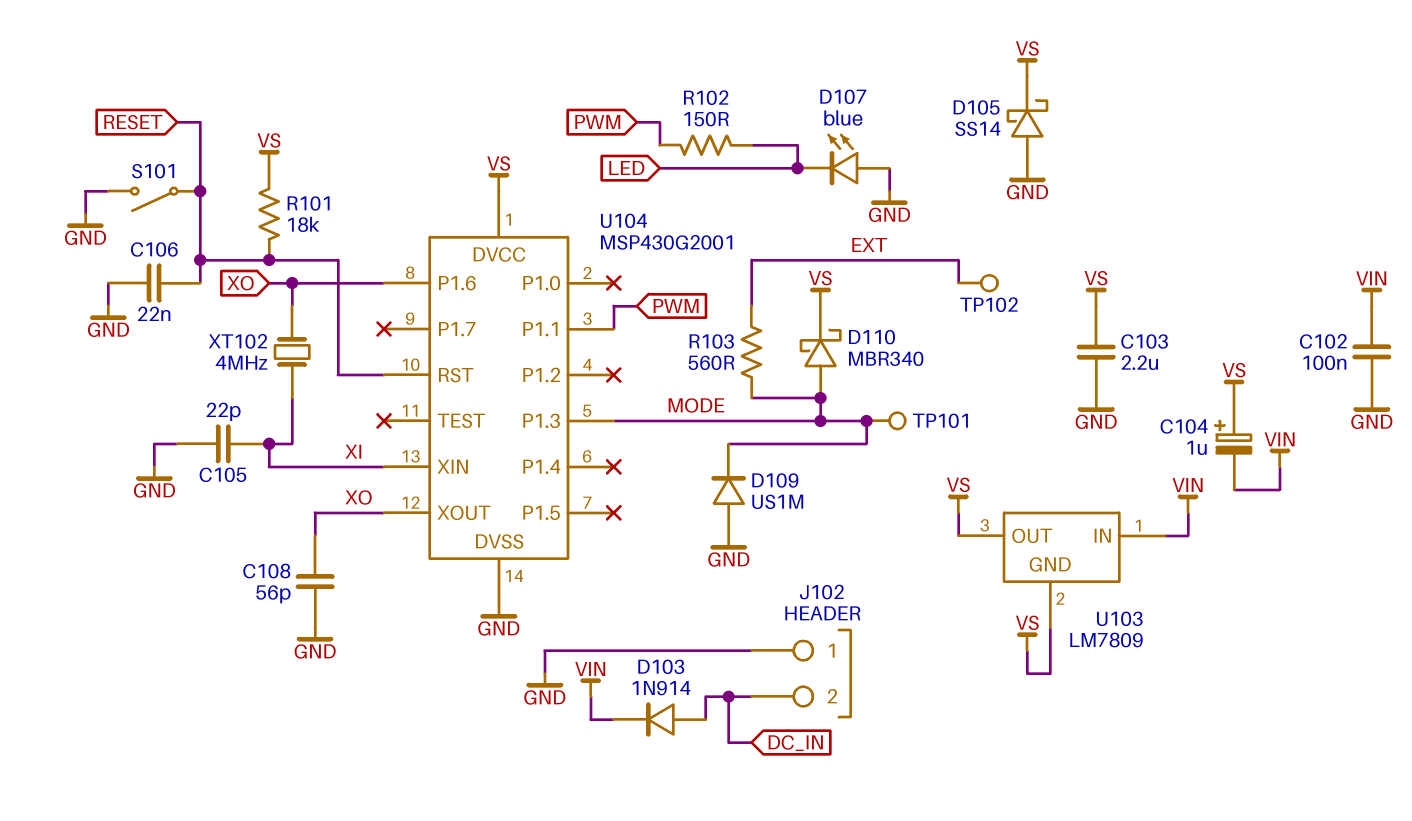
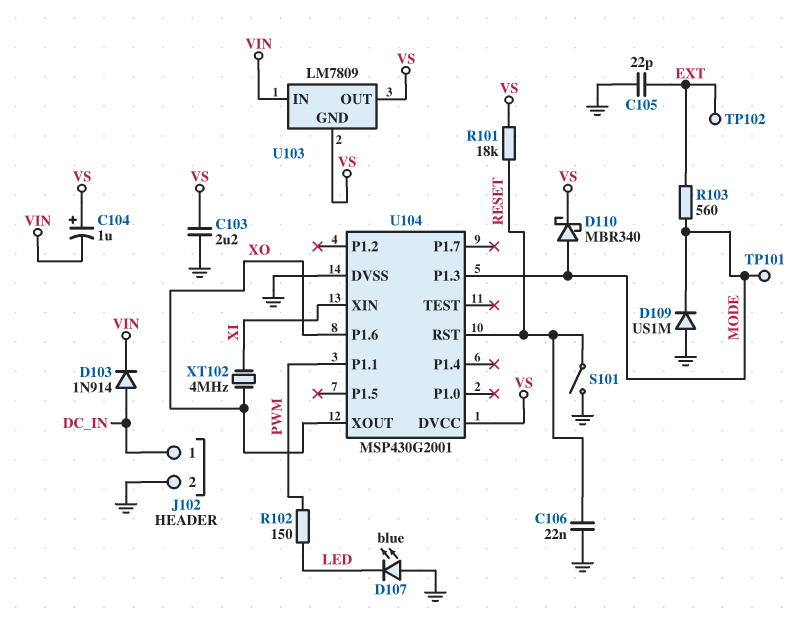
C102: 100nF (GND, VIN) -> none
C105: 22pF (GND, XI) -> 22pF (EXT, GND)
C108: 56pF (GND, XO) -> none
D105: schottky SS14 (A GND, K VS) -> none
J102 pin 1: GND -> DC_IN
J102 pin 2: DC_IN -> GND

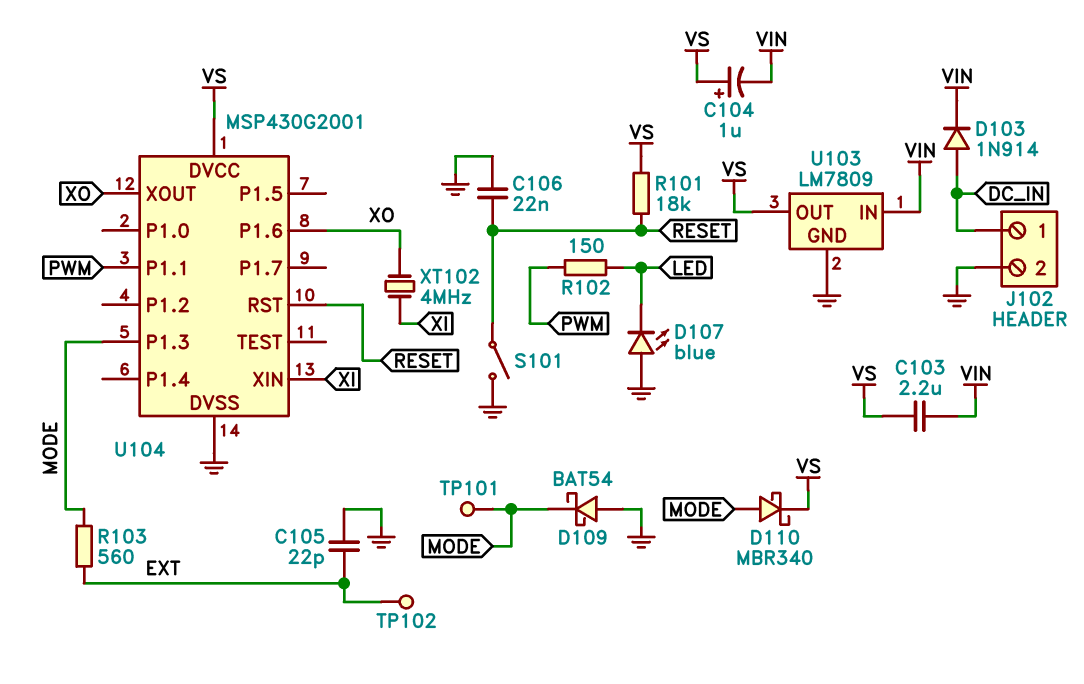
C103: 2.2uF (GND, VS) -> 2.2uF (VIN, VS)
D109: diode US1M (A GND, K MODE) -> schottky BAT54 (A GND, K MODE)
U103 pin GND: VS -> GND

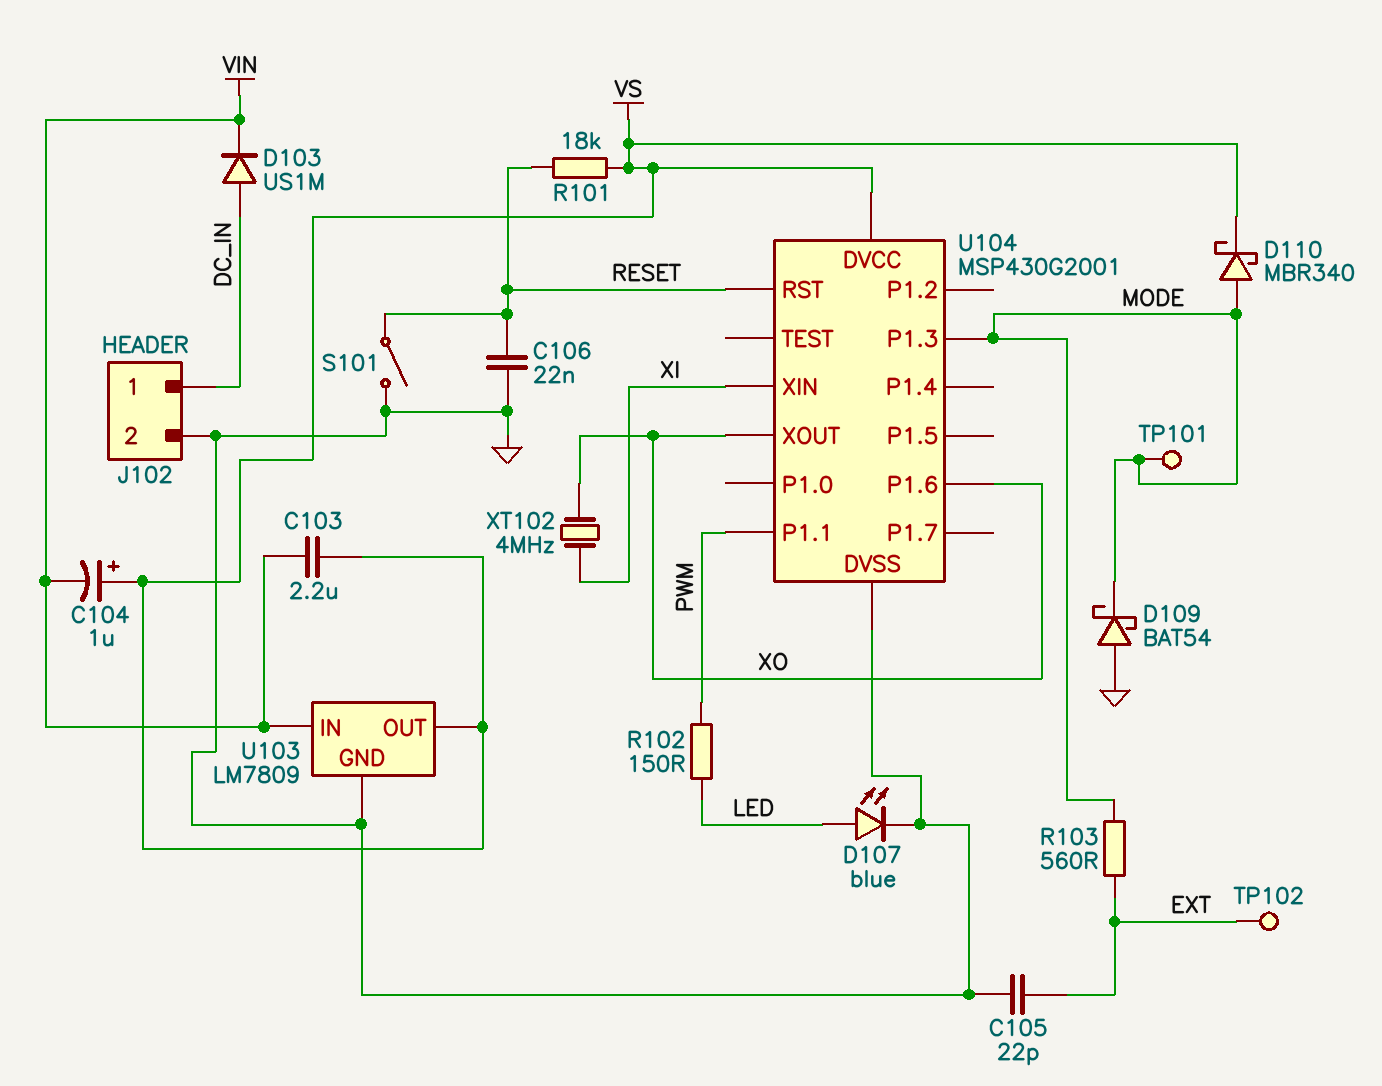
D103: diode 1N914 (A DC_IN, K VIN) -> diode US1M (A DC_IN, K VIN)
D107: LED blue (A GND, K LED) -> LED blue (A LED, K GND)

